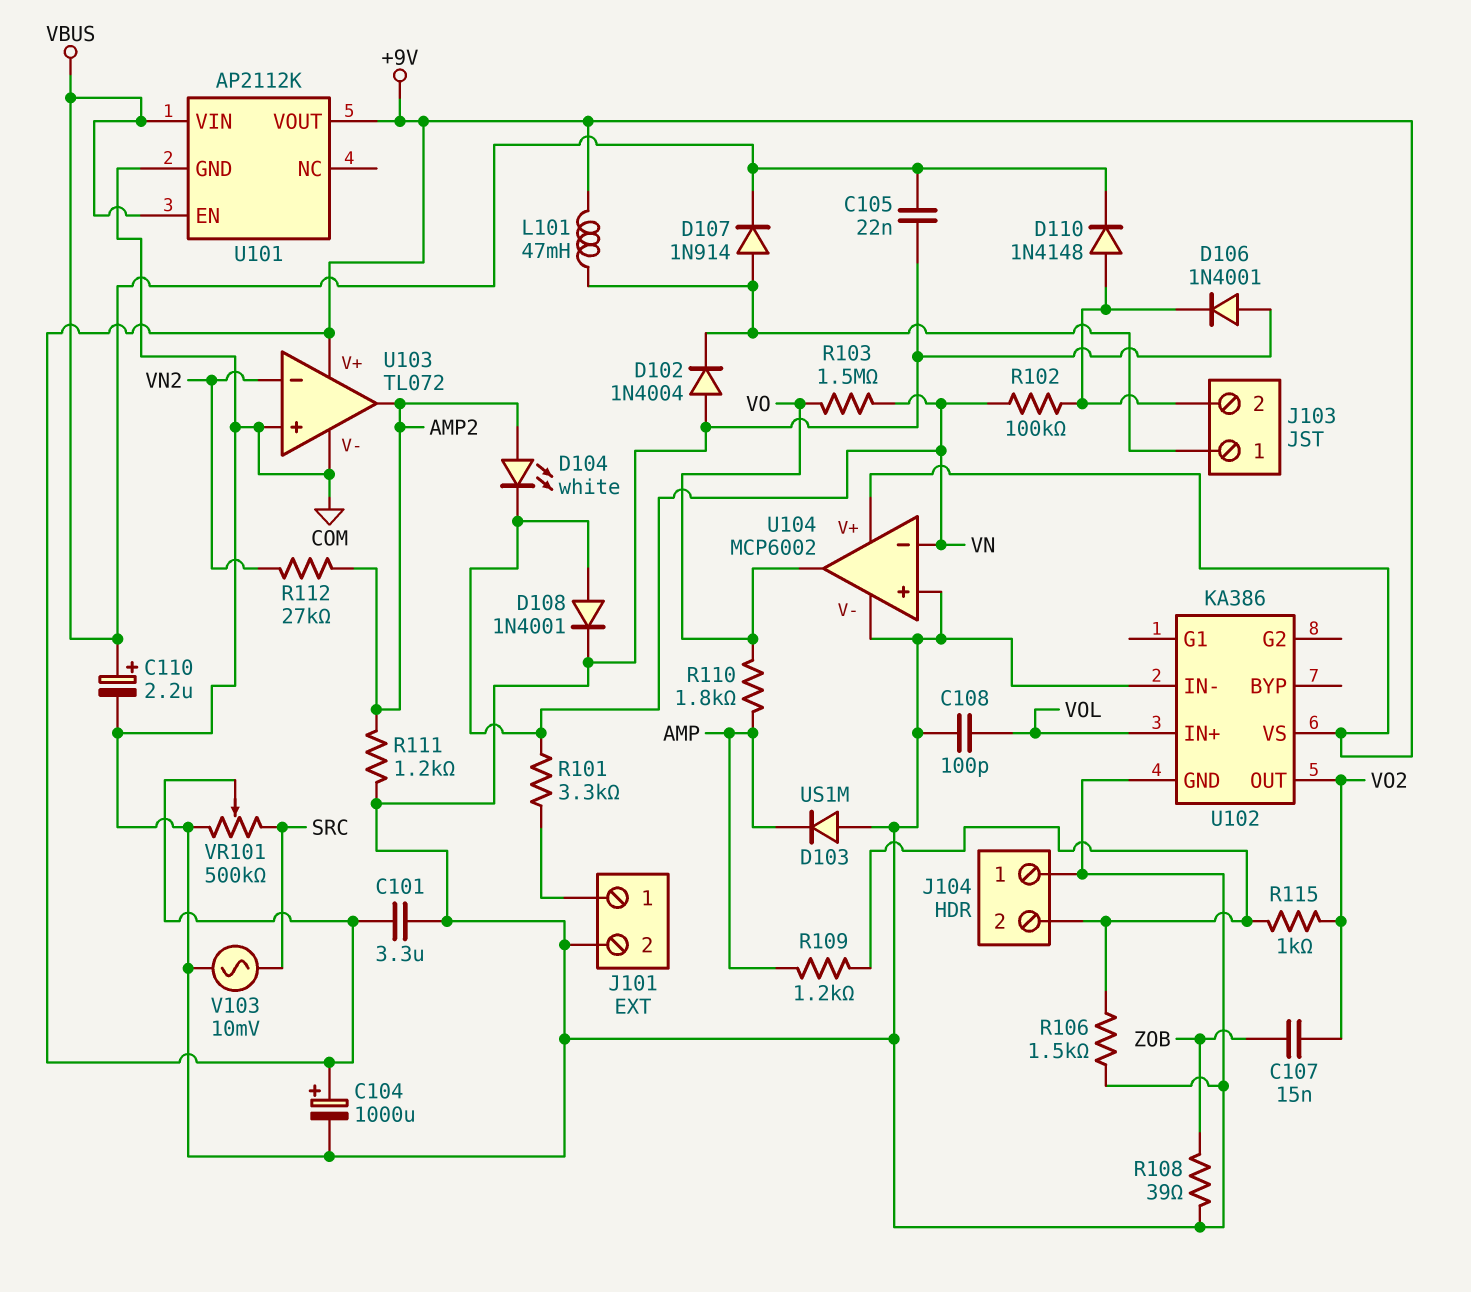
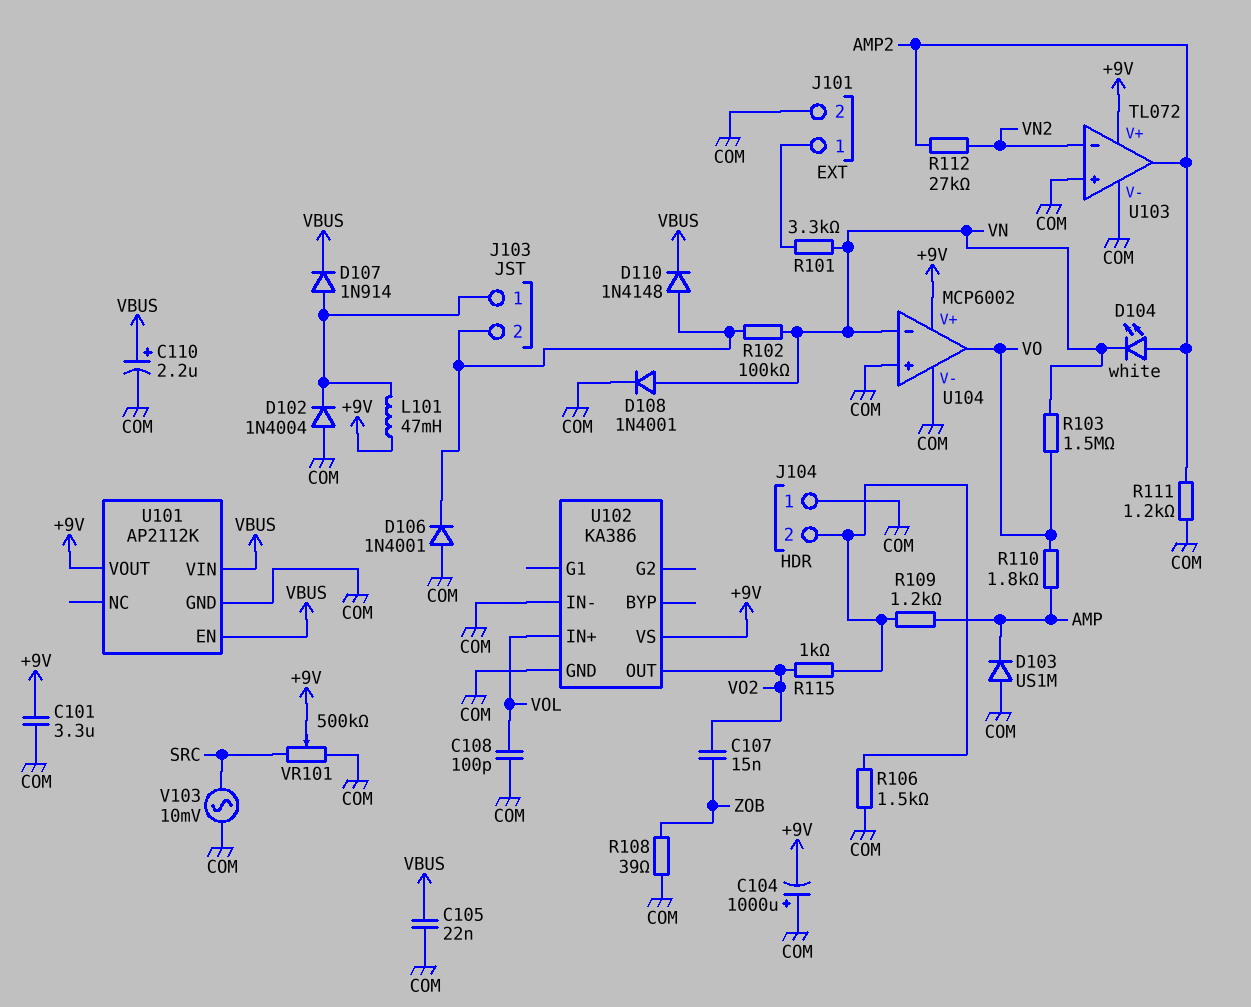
C104: 1000uF (plus +9V, minus COM) -> 1000uF (plus COM, minus +9V)

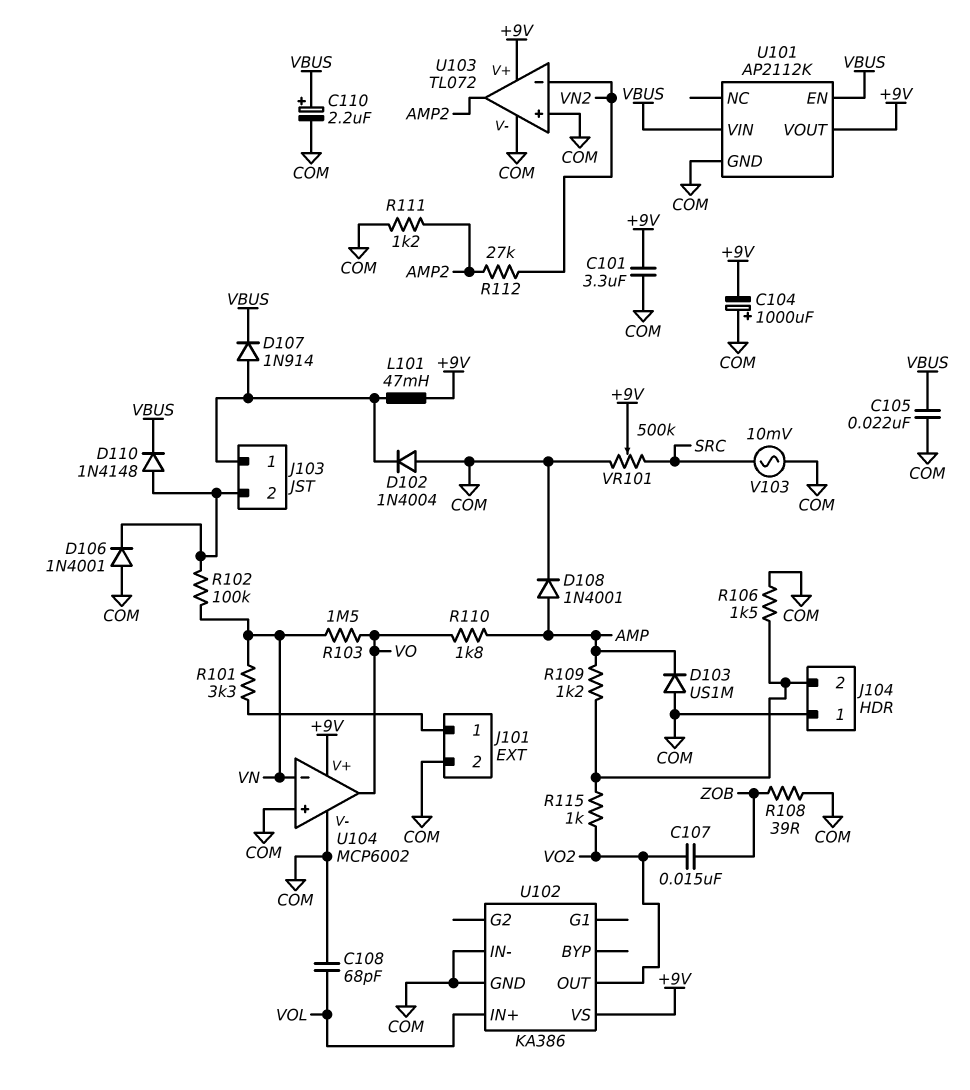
C108: 100pF (COM, VOL) -> 68pF (COM, VOL)
D104: LED white (A AMP2, K VN) -> none
D108: diode 1N4001 (A VN, K COM) -> diode 1N4001 (A AMP, K COM)

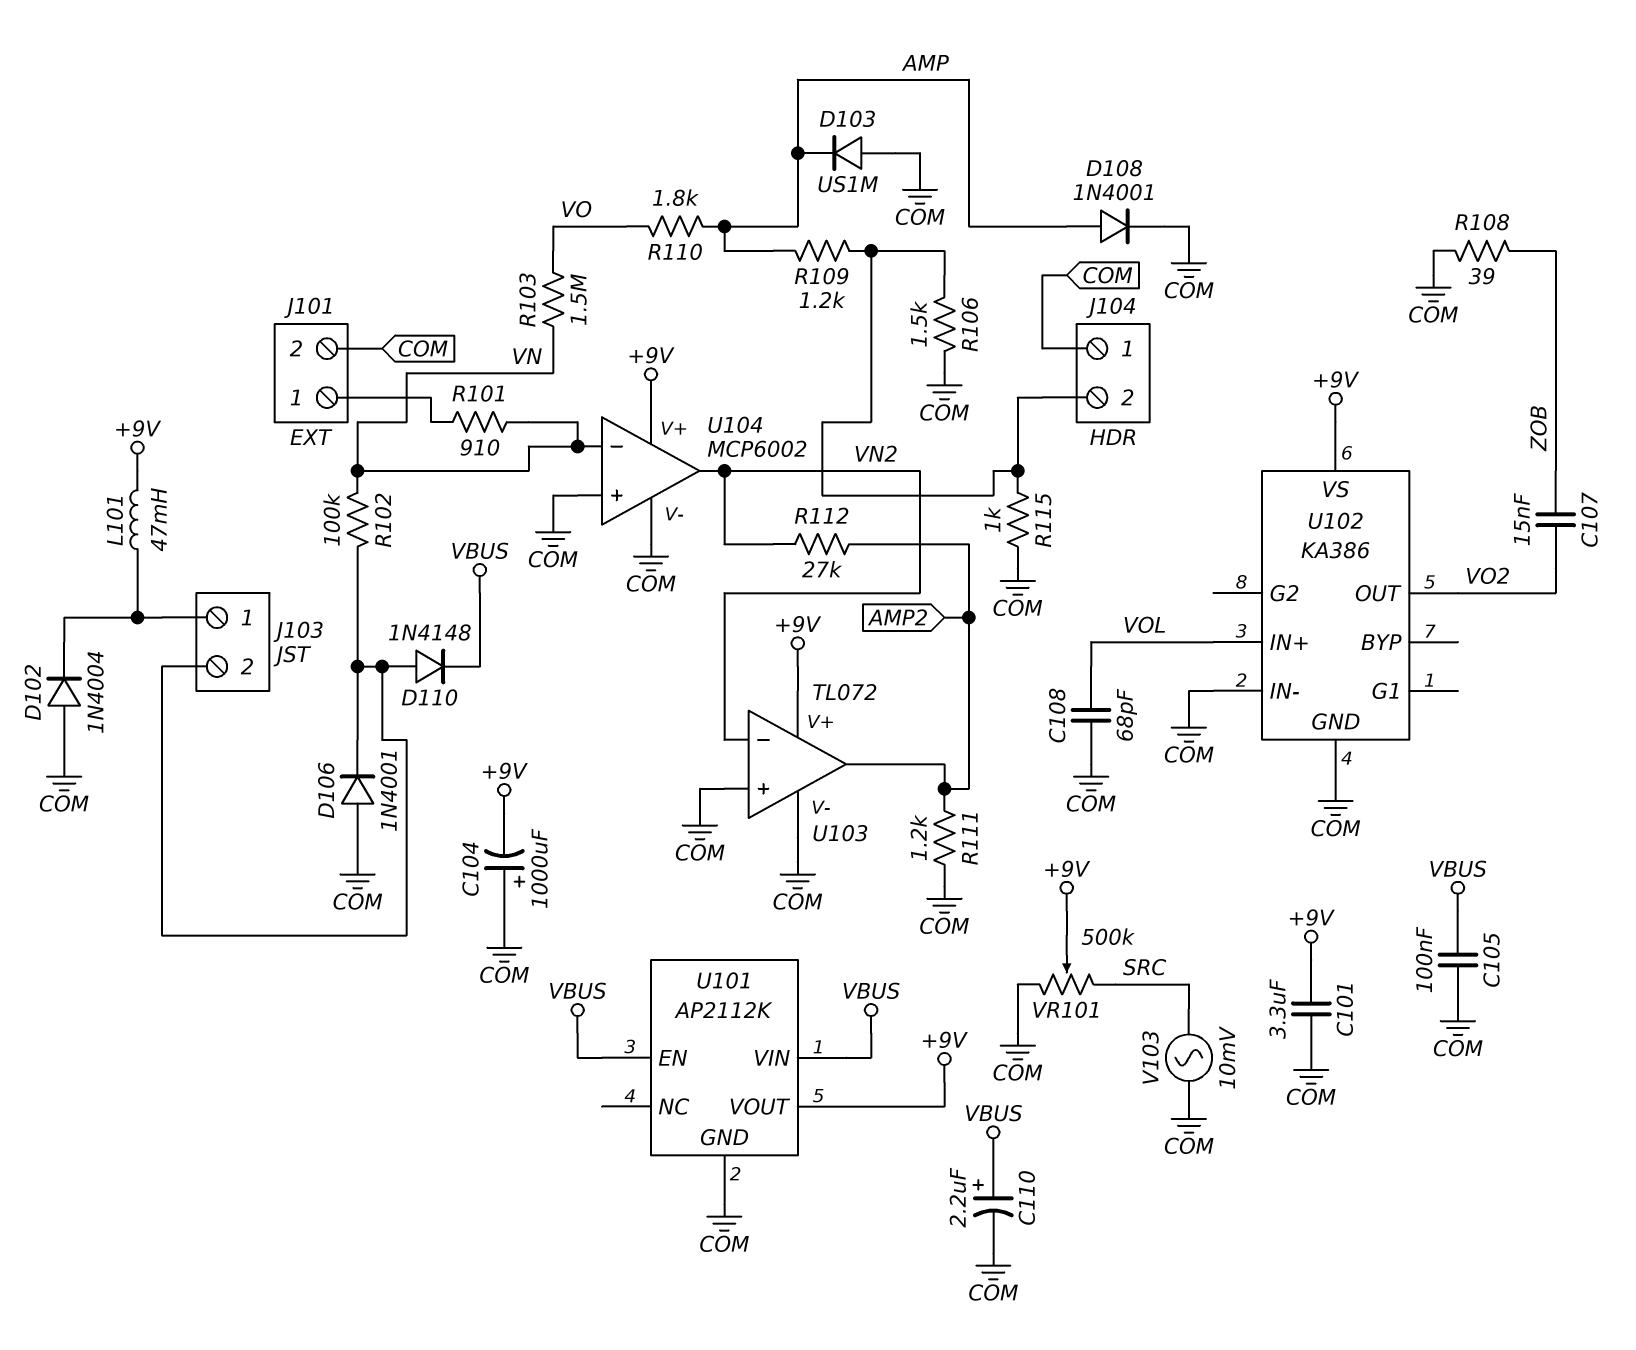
C105: 22nF (COM, VBUS) -> 100nF (COM, VBUS)
D107: diode 1N914 (A J103/1, K VBUS) -> none
R101: 3.3k (J101/1, VN) -> 910 (J101/1, VN)
R115: 1k (J104/2, VO2) -> 1k (COM, J104/2)
U104 pin out: VO -> VN2

